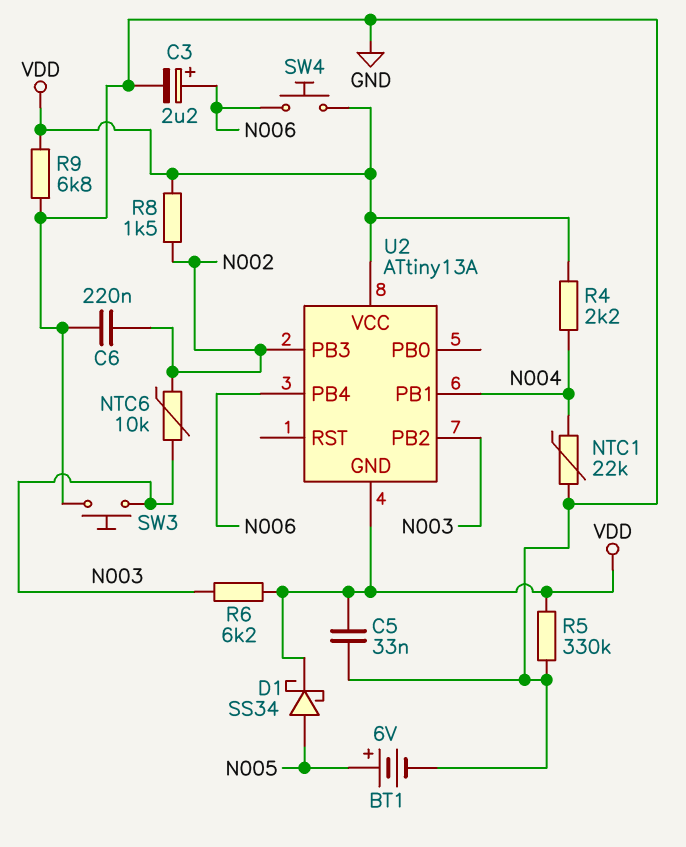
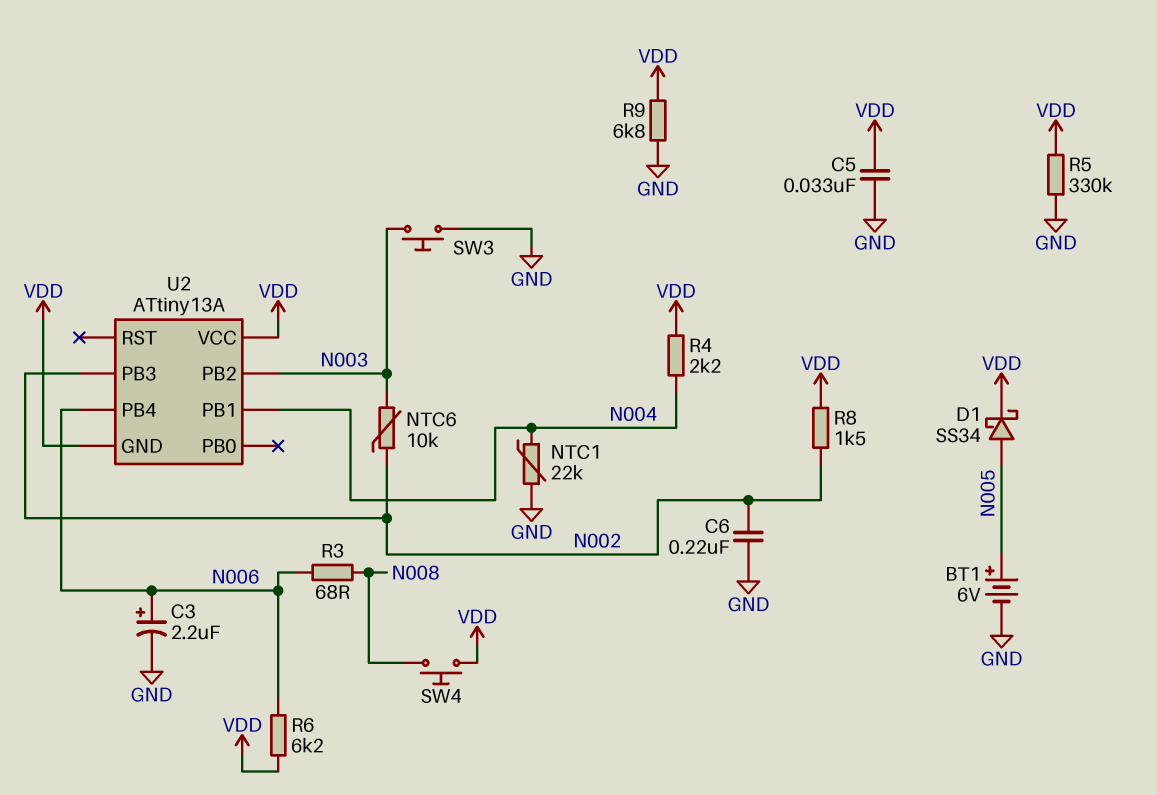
R3: none -> 68 (N006, N008)
R6: 6.2k (N003, VDD) -> 6.2k (N006, VDD)
SW4: button (N006, VDD) -> button (N008, VDD)

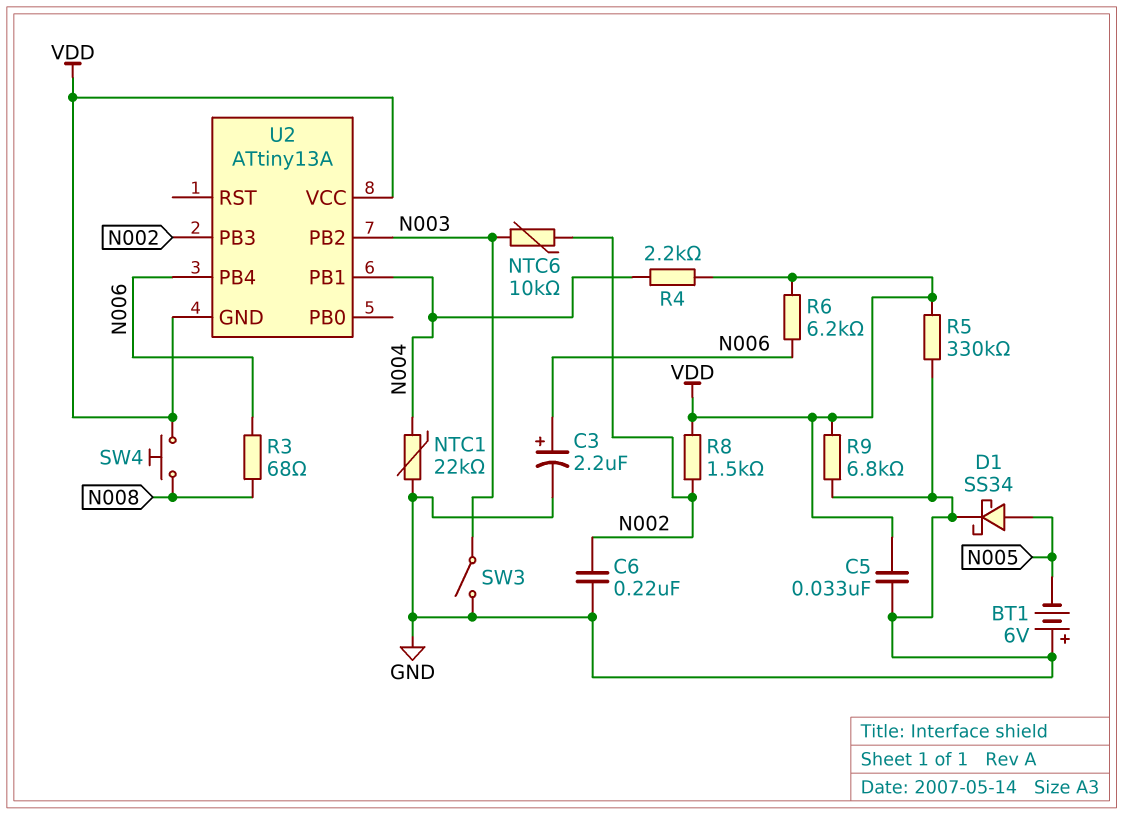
BT1: 6V (plus N005, minus GND) -> 6V (plus GND, minus N005)
D1: schottky SS34 (A N005, K VDD) -> schottky SS34 (A N005, K GND)
SW3: button (GND, N003) -> switch (GND, N003)

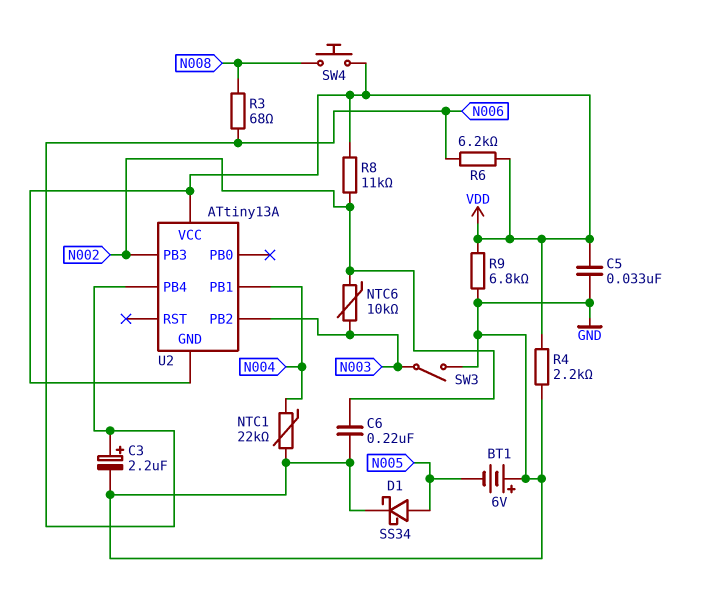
R4: 2.2k (N004, VDD) -> 2.2k (GND, VDD)
R5: 330k (GND, VDD) -> none
R8: 1.5k (N002, VDD) -> 11k (N002, VDD)

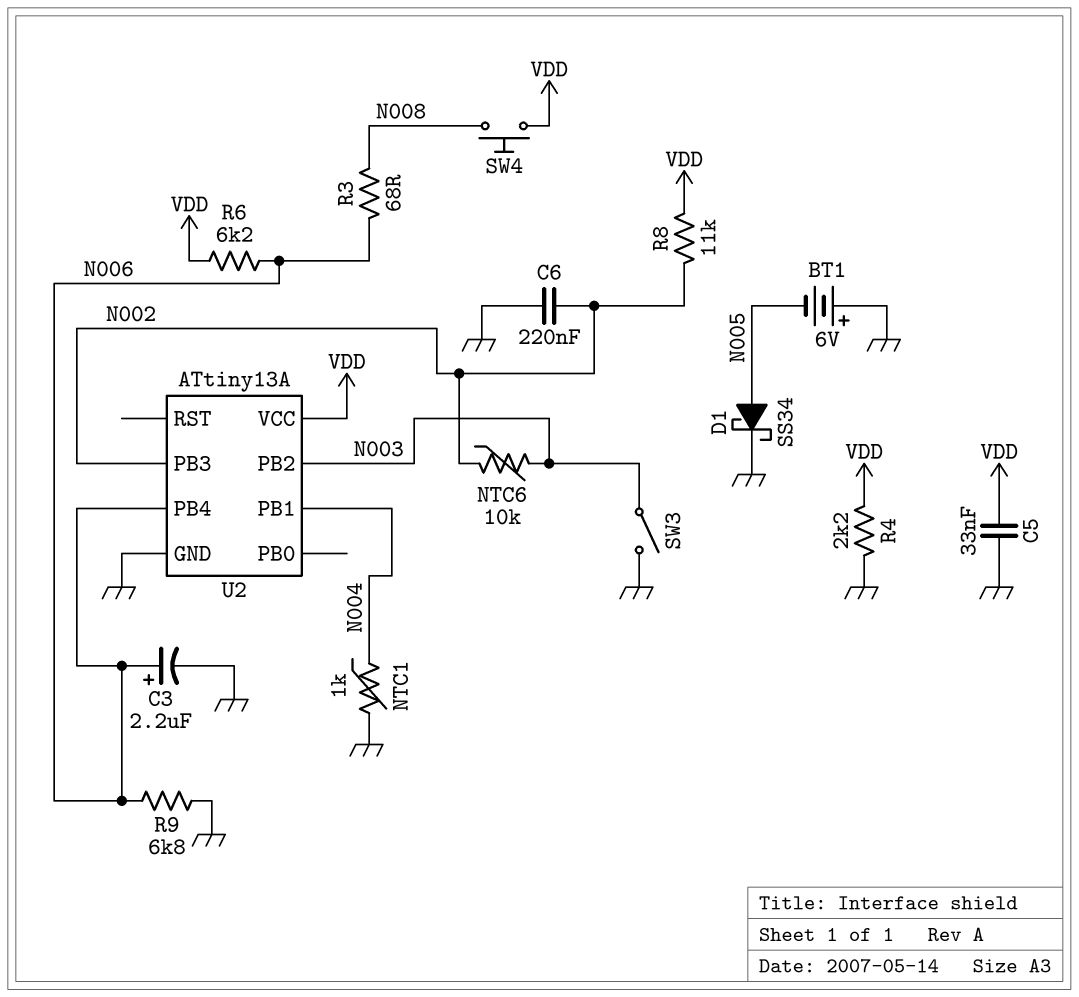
NTC1: 22k (GND, N004) -> 1k (GND, N004)
R9: 6.8k (GND, VDD) -> 6.8k (GND, N006)
U2 pin GND: VDD -> GND

